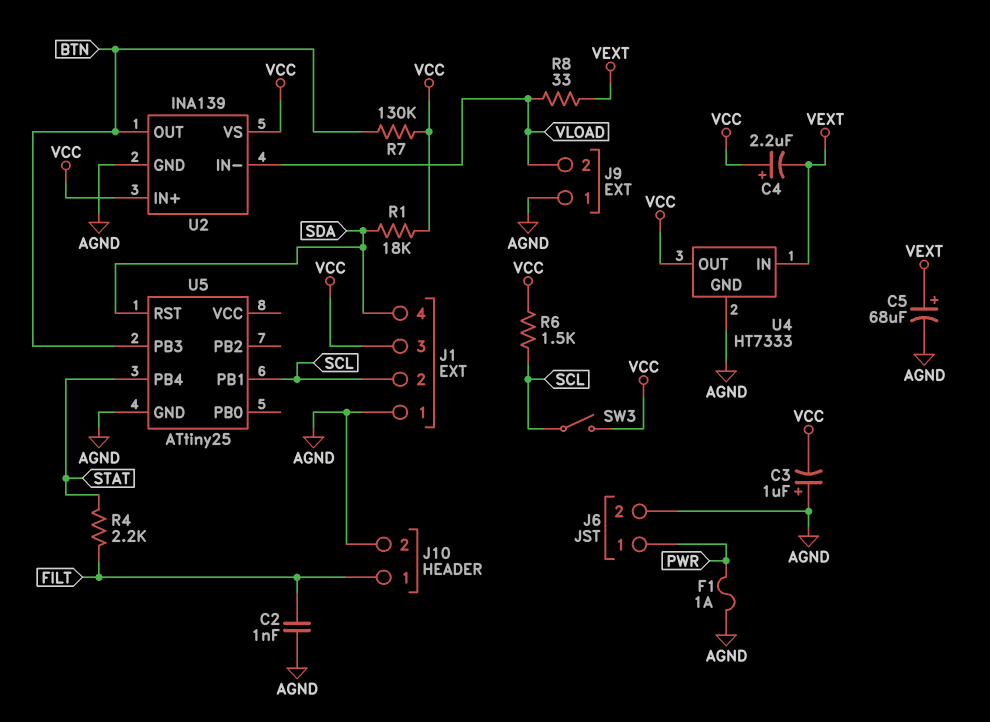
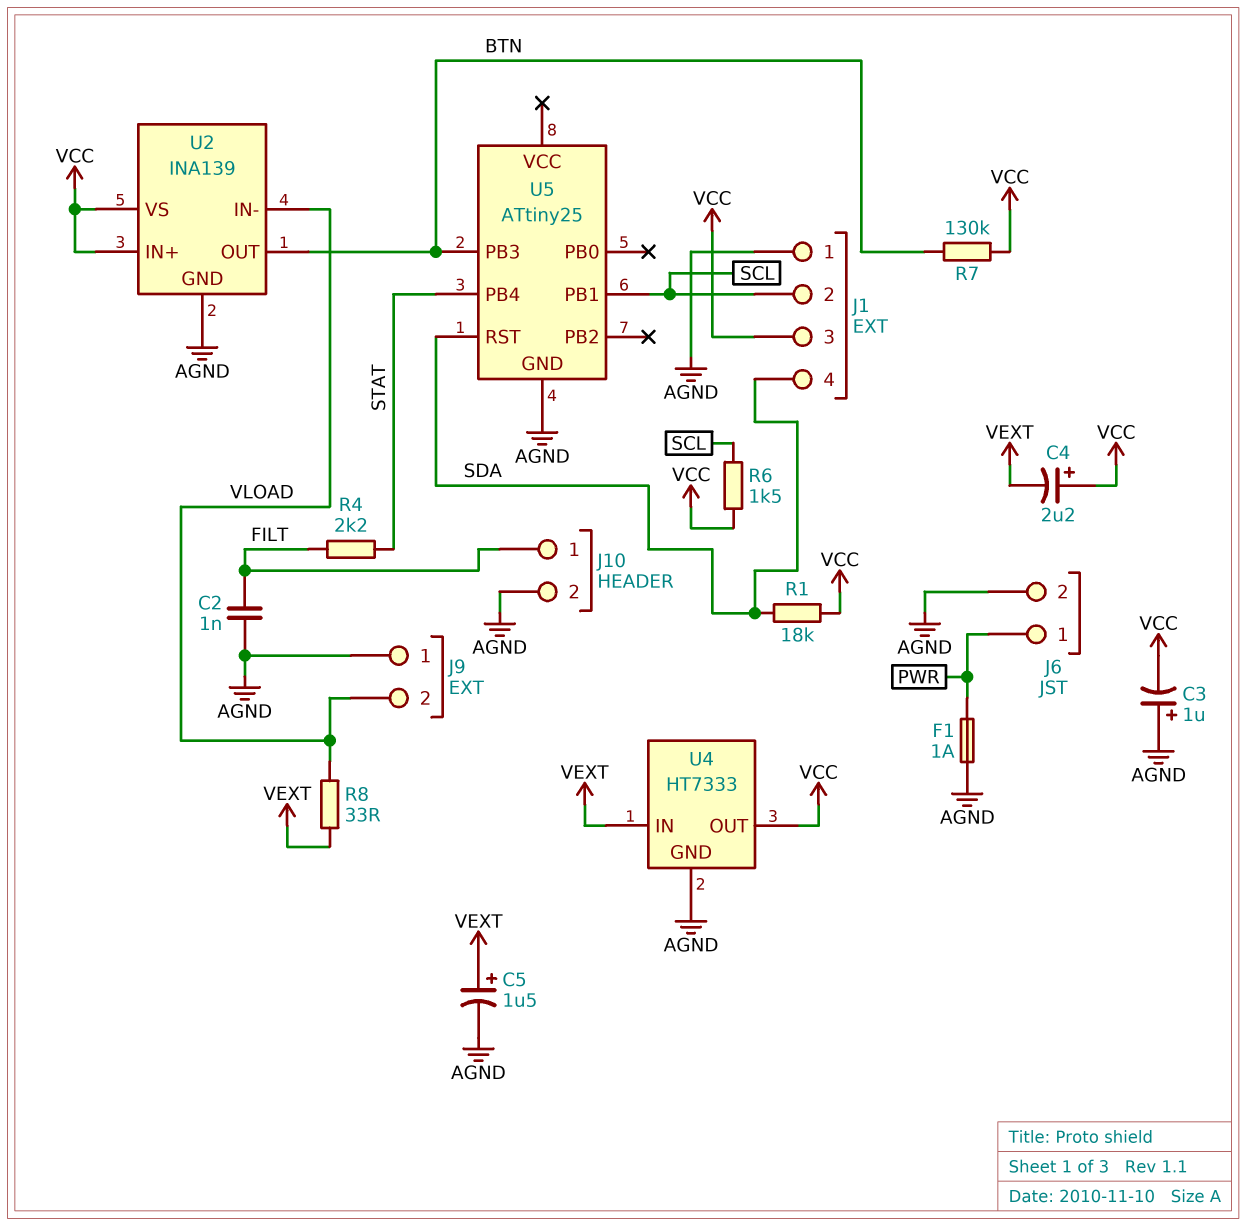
C5: 68uF (plus VEXT, minus AGND) -> 1.5uF (plus VEXT, minus AGND)
SW3: switch (SCL, VCC) -> none

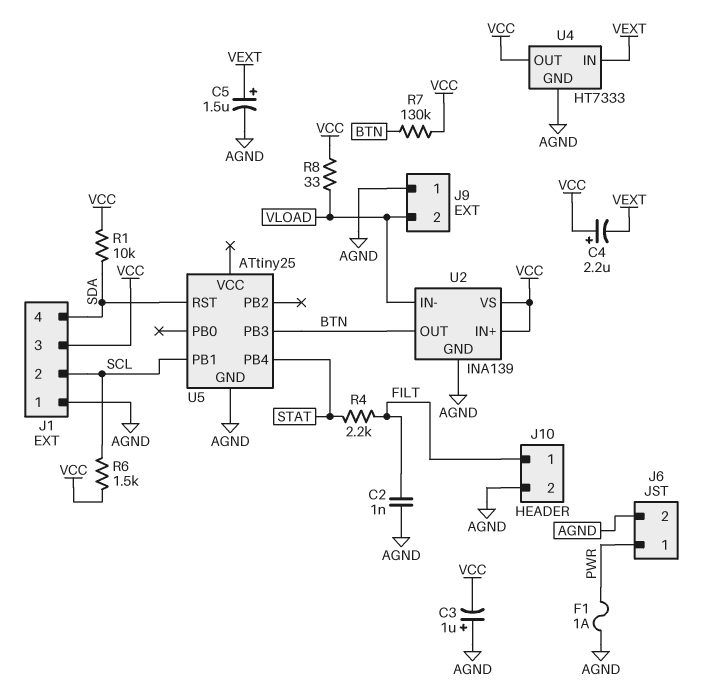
R1: 18k (SDA, VCC) -> 10k (SDA, VCC)
R8: 33 (VEXT, VLOAD) -> 33 (VCC, VLOAD)

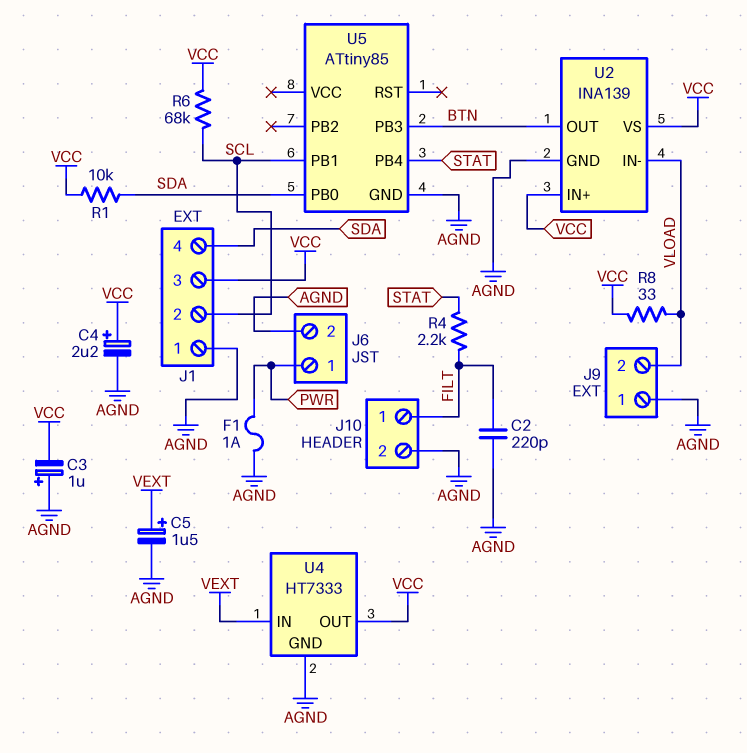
C2: 1nF (AGND, FILT) -> 220pF (AGND, FILT)
C4: 2.2uF (plus VCC, minus VEXT) -> 2.2uF (plus VCC, minus AGND)
R6: 1.5k (SCL, VCC) -> 68k (SCL, VCC)
R7: 130k (BTN, VCC) -> none
U5: ATtiny25 -> ATtiny85
U5 pin PB0: none -> SDA
U5 pin RST: SDA -> none

